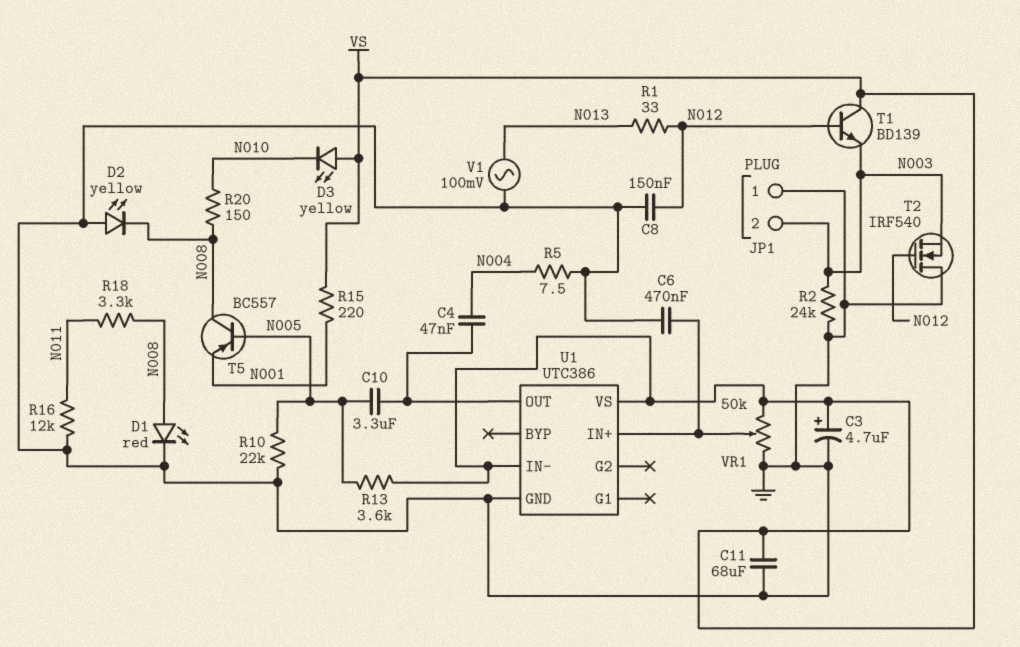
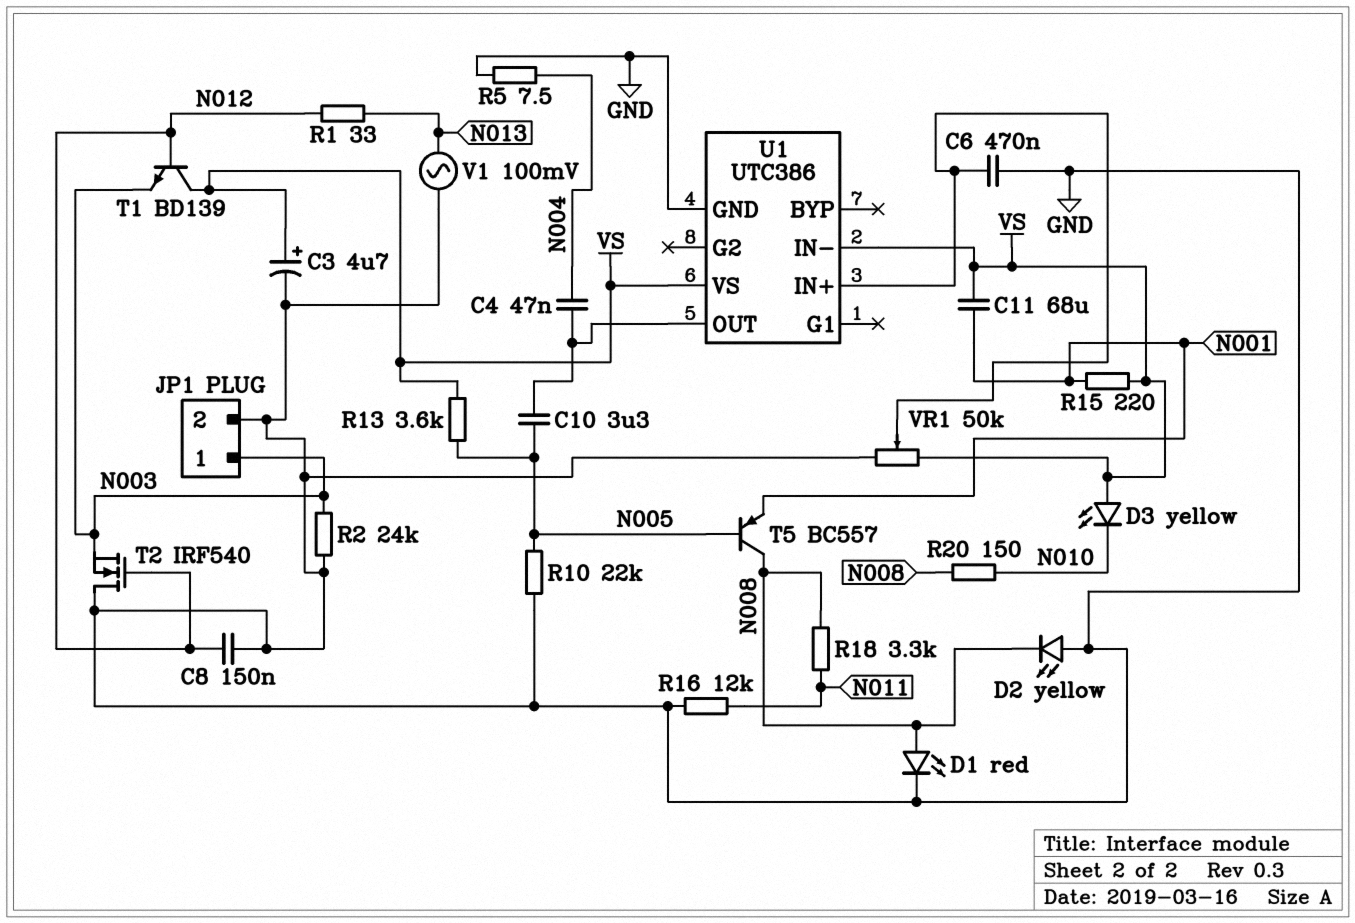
C11: 68uF (GND, VS) -> 68uF (N001, VS)
JP1 pin 1: GND -> N003
JP1 pin 2: N003 -> GND

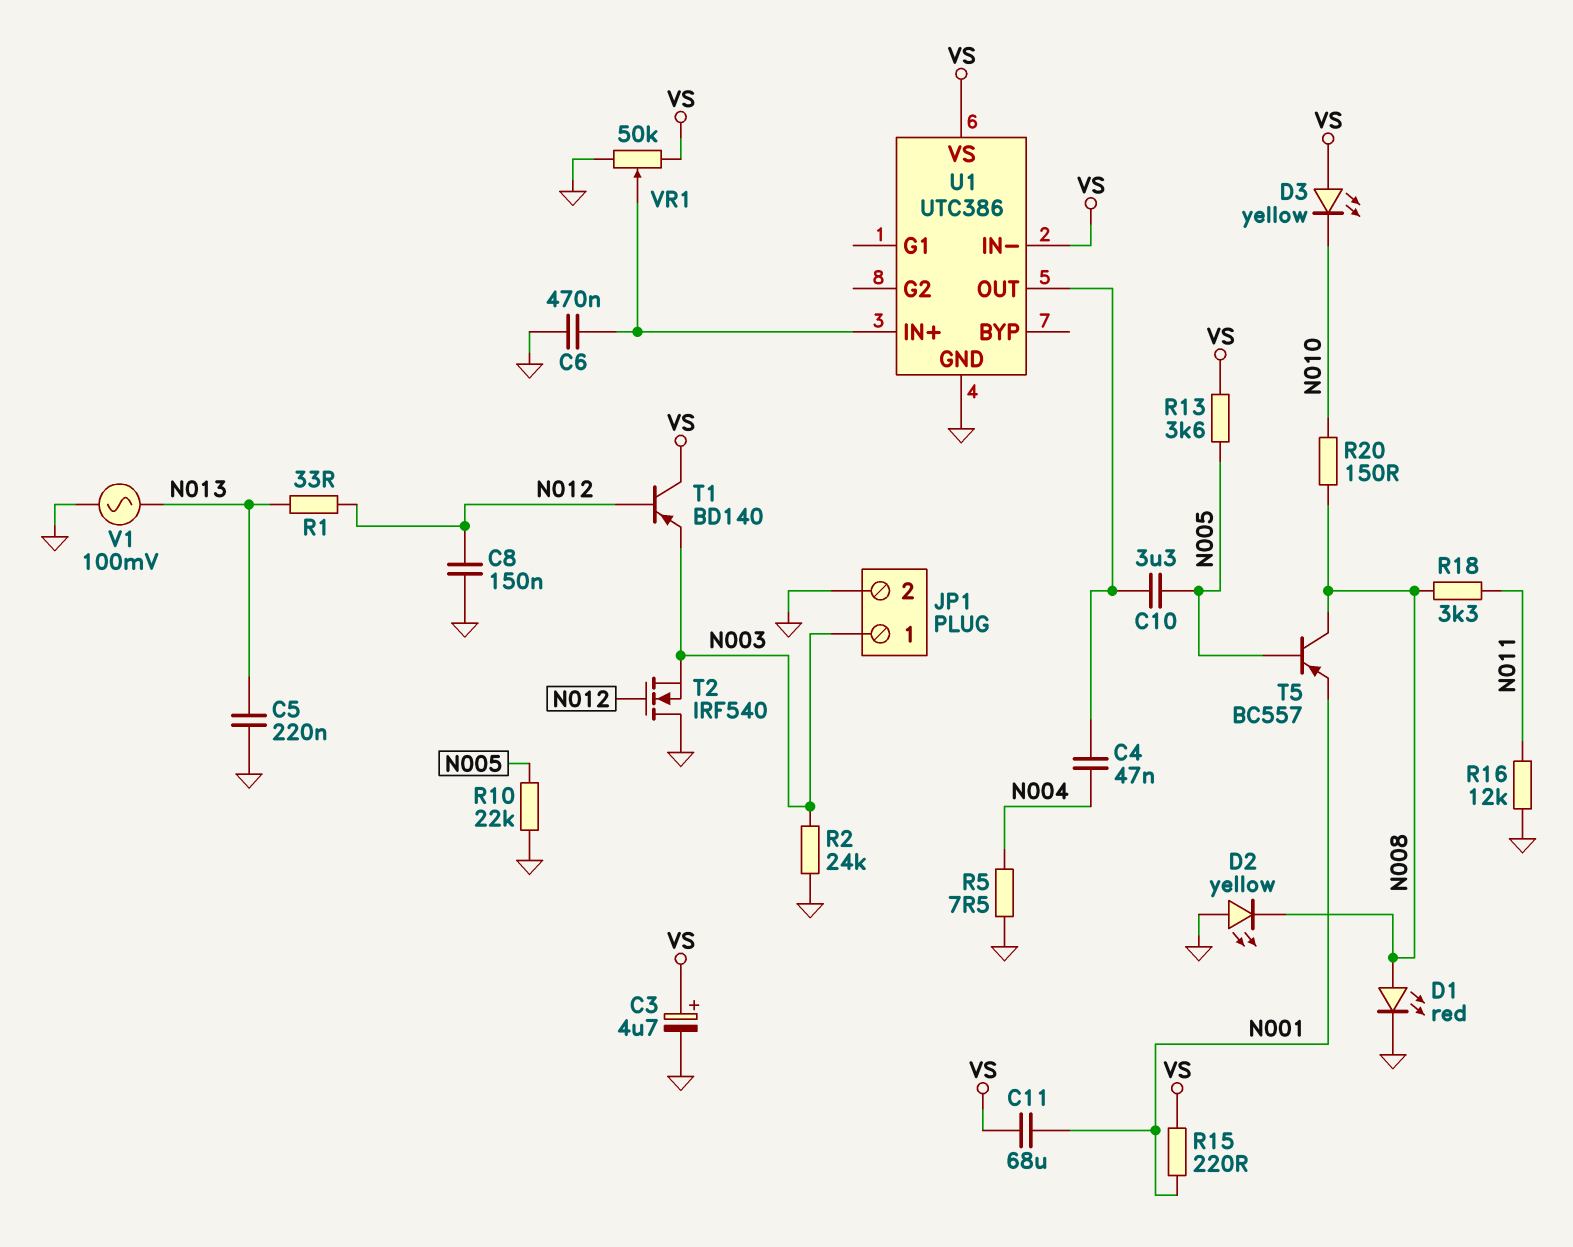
C5: none -> 220nF (GND, N013)
T1: NPN BD139 (B N012, C VS, E N003) -> PNP BD140 (B N012, C VS, E N003)

